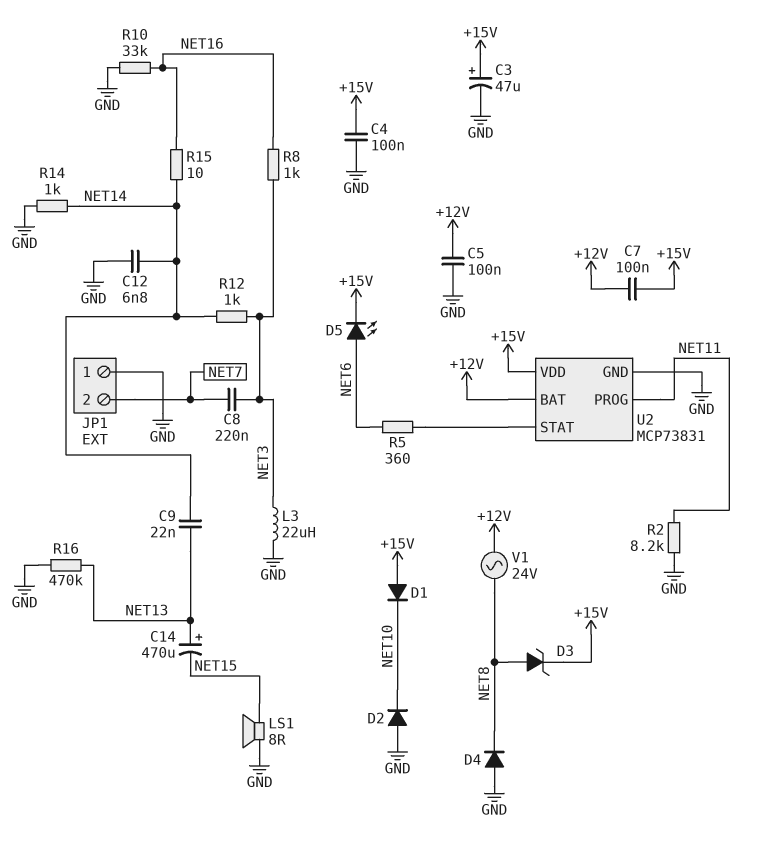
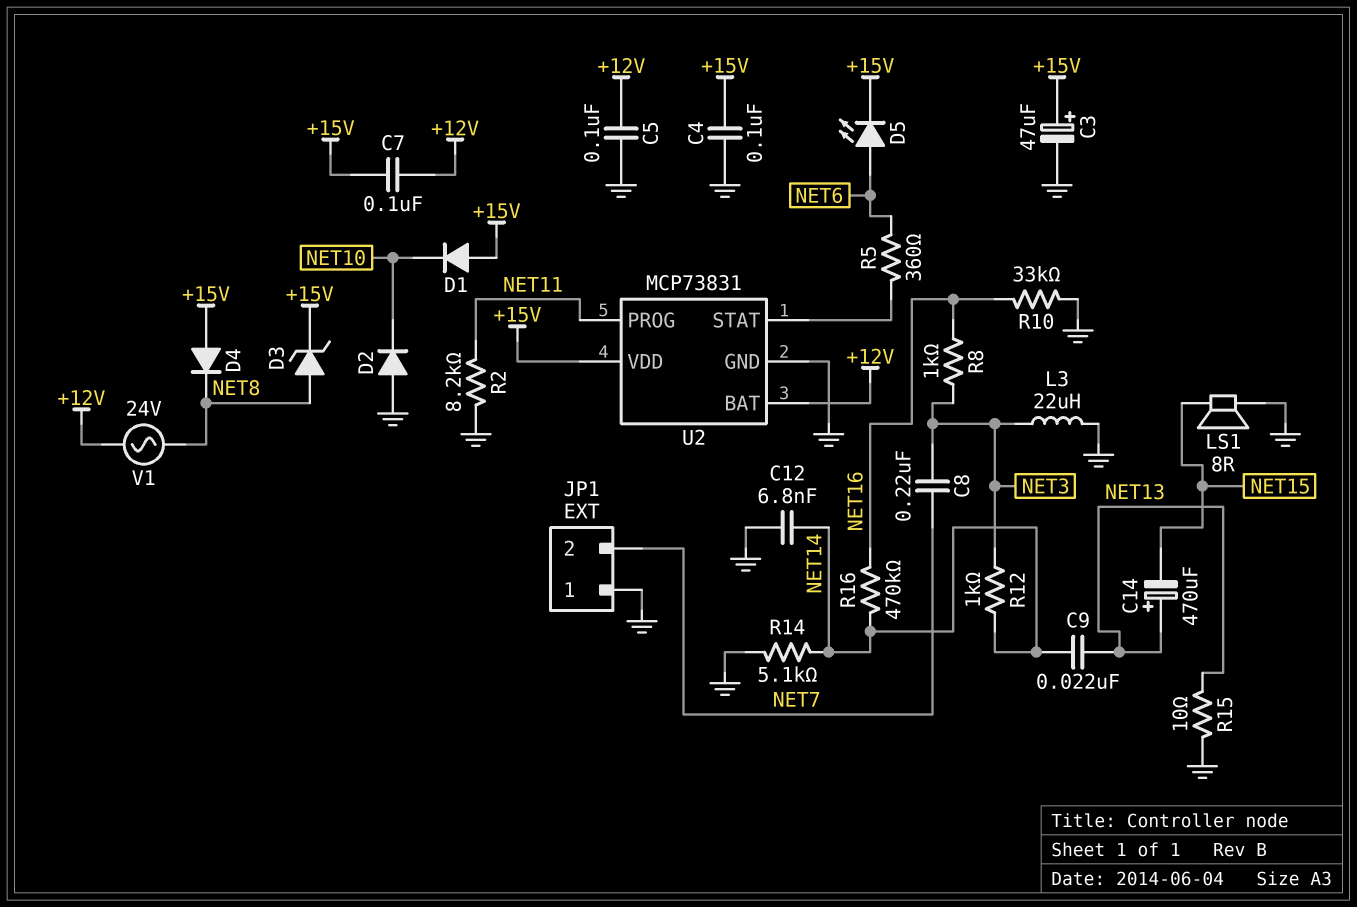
D4: diode (A GND, K NET8) -> diode (A +15V, K NET8)
R14: 1k (GND, NET14) -> 5.1k (GND, NET14)
R15: 10 (NET14, NET16) -> 10 (GND, NET13)
R16: 470k (GND, NET13) -> 470k (NET14, NET16)

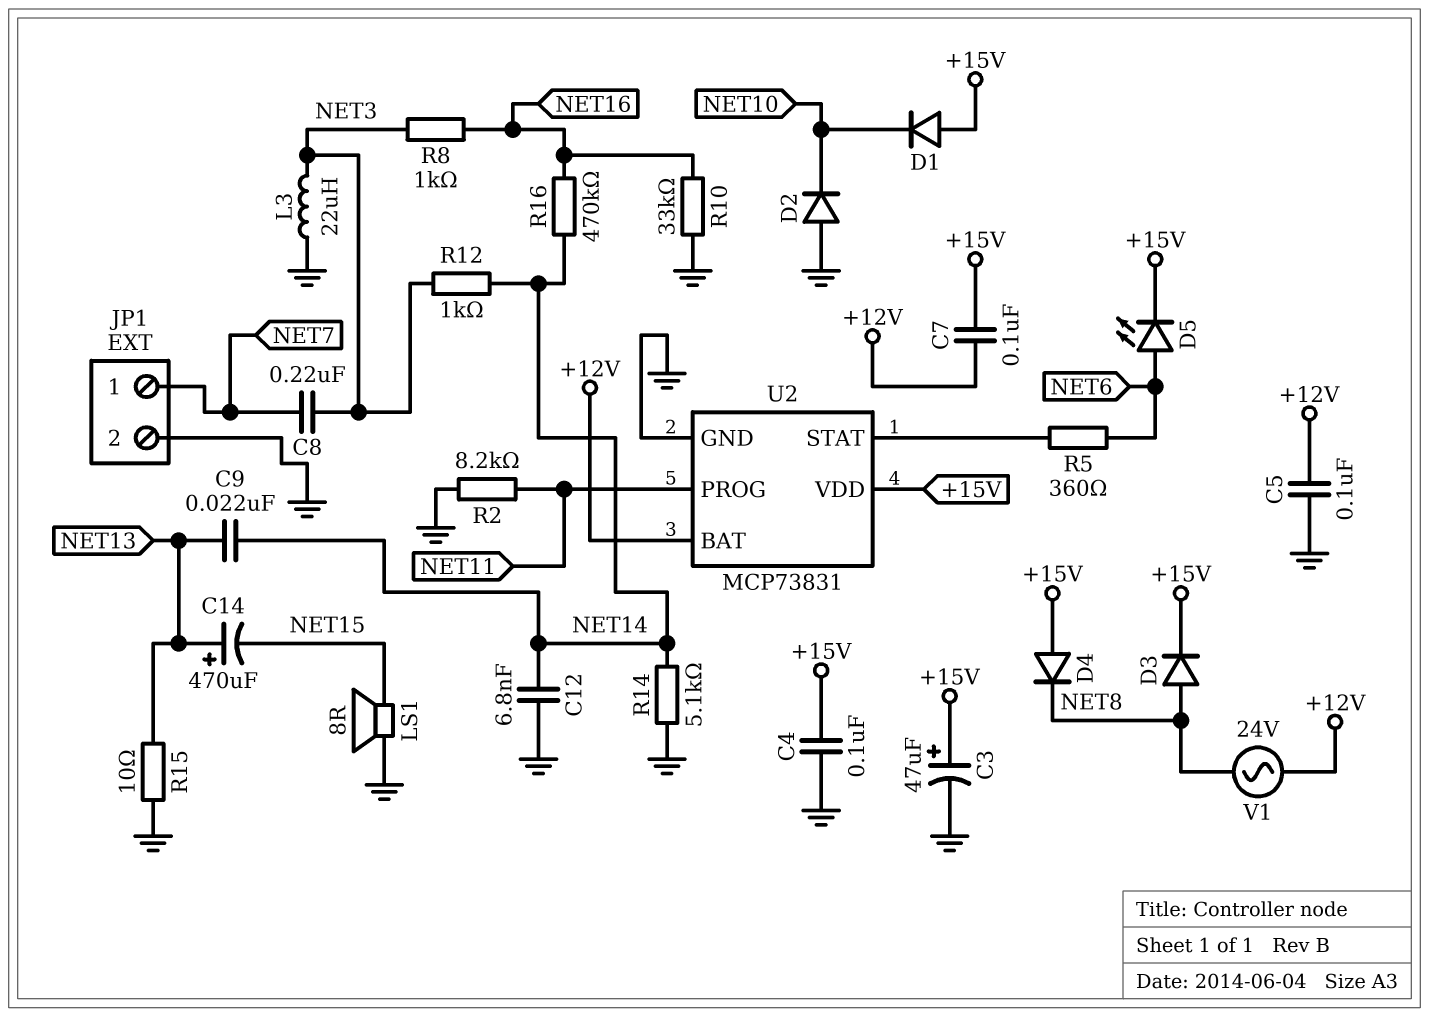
D3: zener (A NET8, K +15V) -> diode (A NET8, K +15V)
JP1 pin 1: GND -> NET7
JP1 pin 2: NET7 -> GND

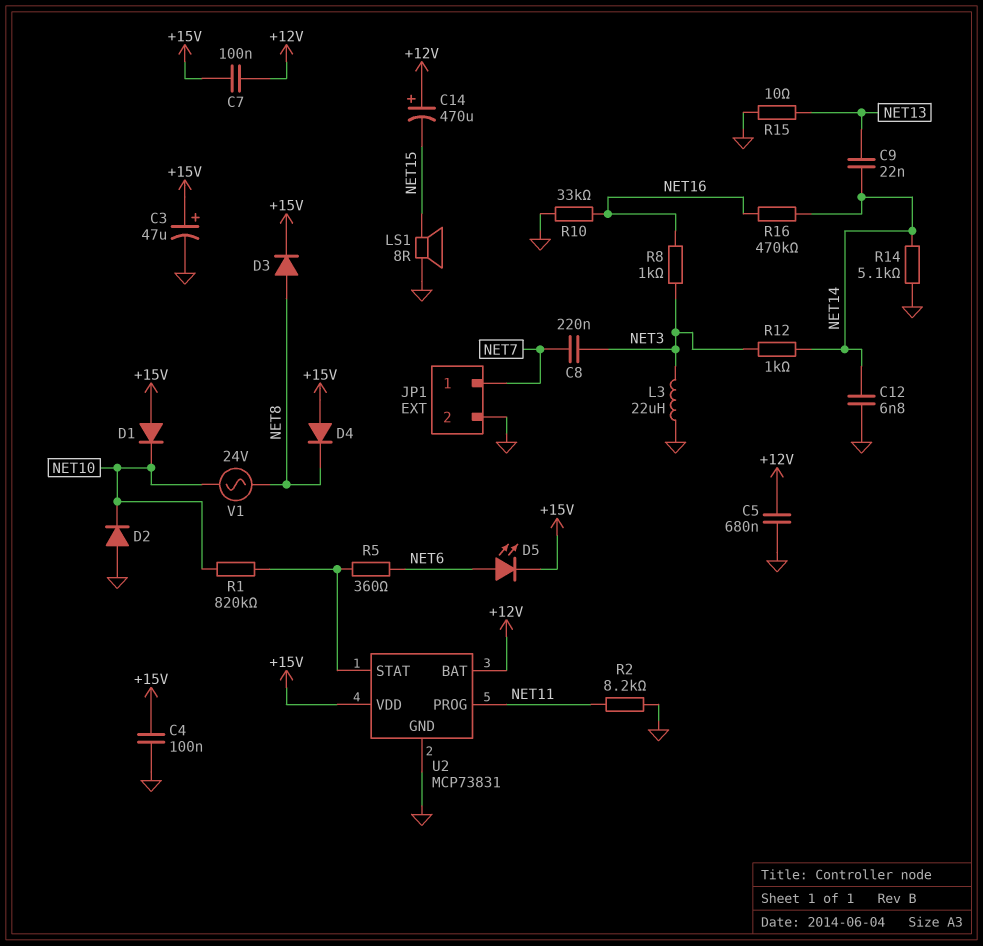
C5: 100nF (+12V, GND) -> 680nF (+12V, GND)
C14: 470uF (plus NET13, minus NET15) -> 470uF (plus +12V, minus NET15)
R1: none -> 820k (NET10, U2/STAT)
V1: AC 24V (+12V, NET8) -> AC 24V (NET8, NET10)

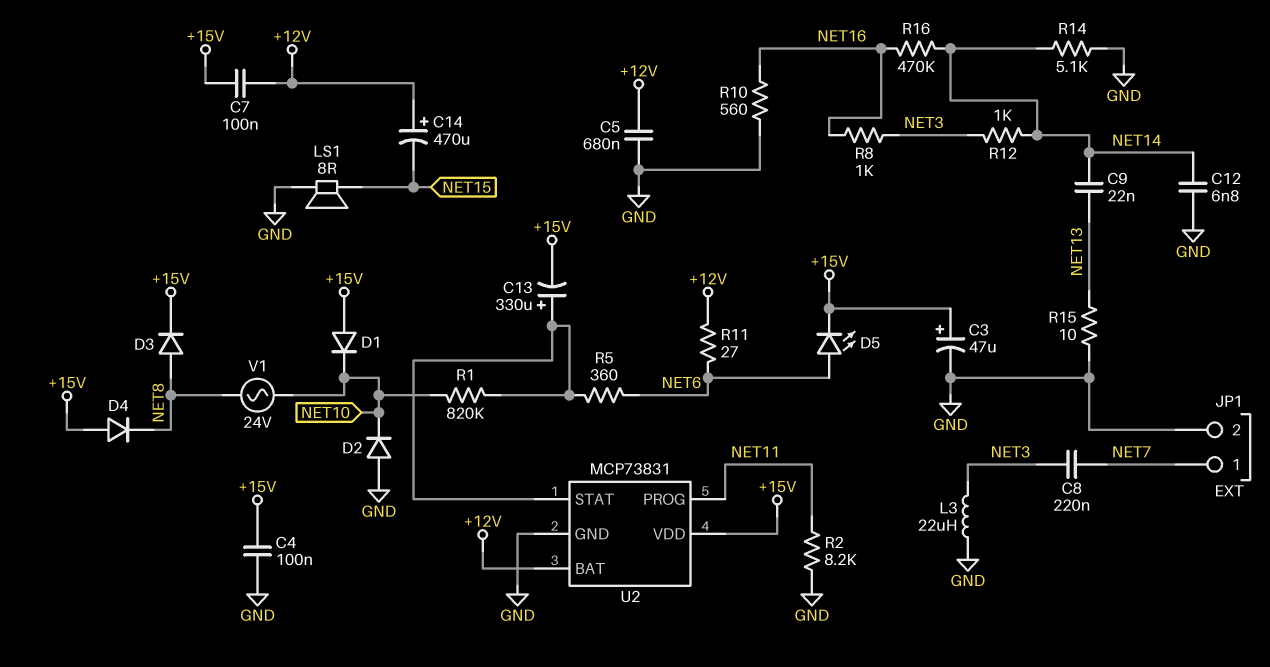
C13: none -> 330uF (plus U2/STAT, minus +15V)
R10: 33k (GND, NET16) -> 560 (GND, NET16)
R11: none -> 27 (+12V, NET6)

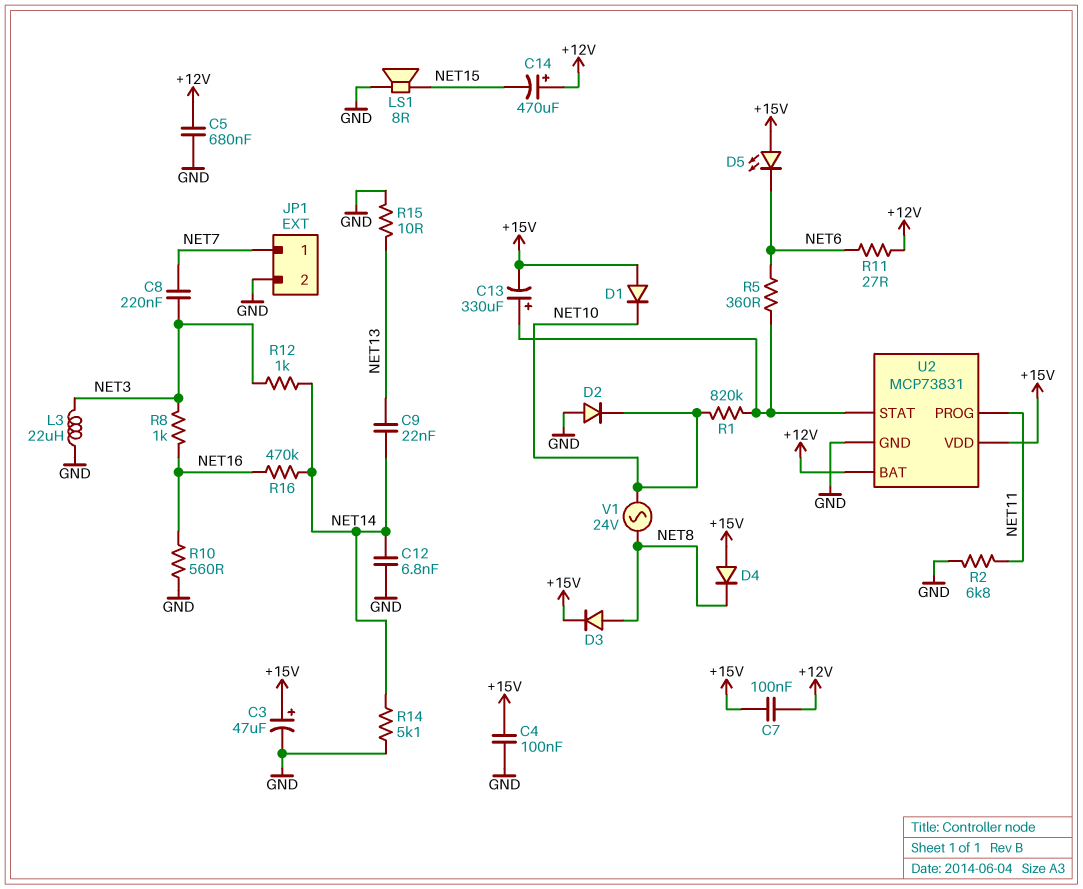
D5: LED (A NET6, K +15V) -> LED (A +15V, K NET6)
R2: 8.2k (GND, NET11) -> 6.8k (GND, NET11)

